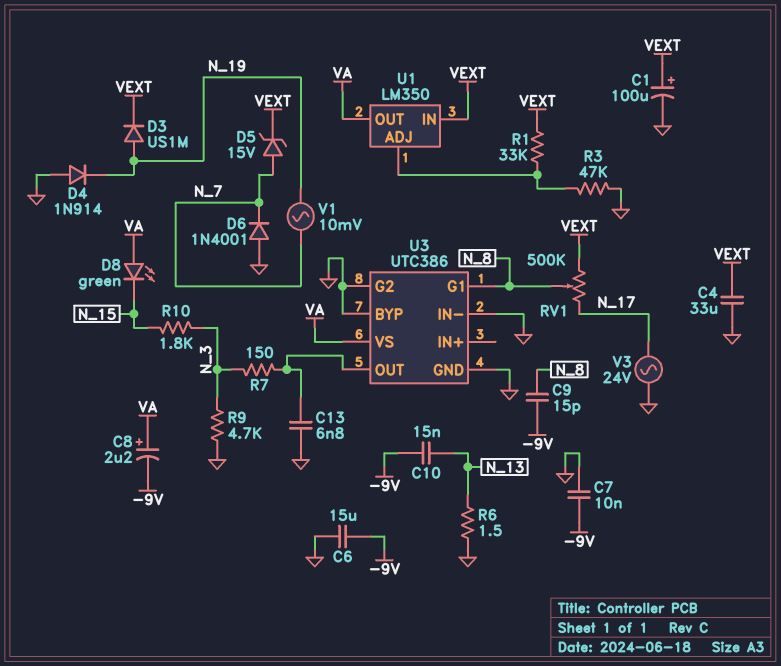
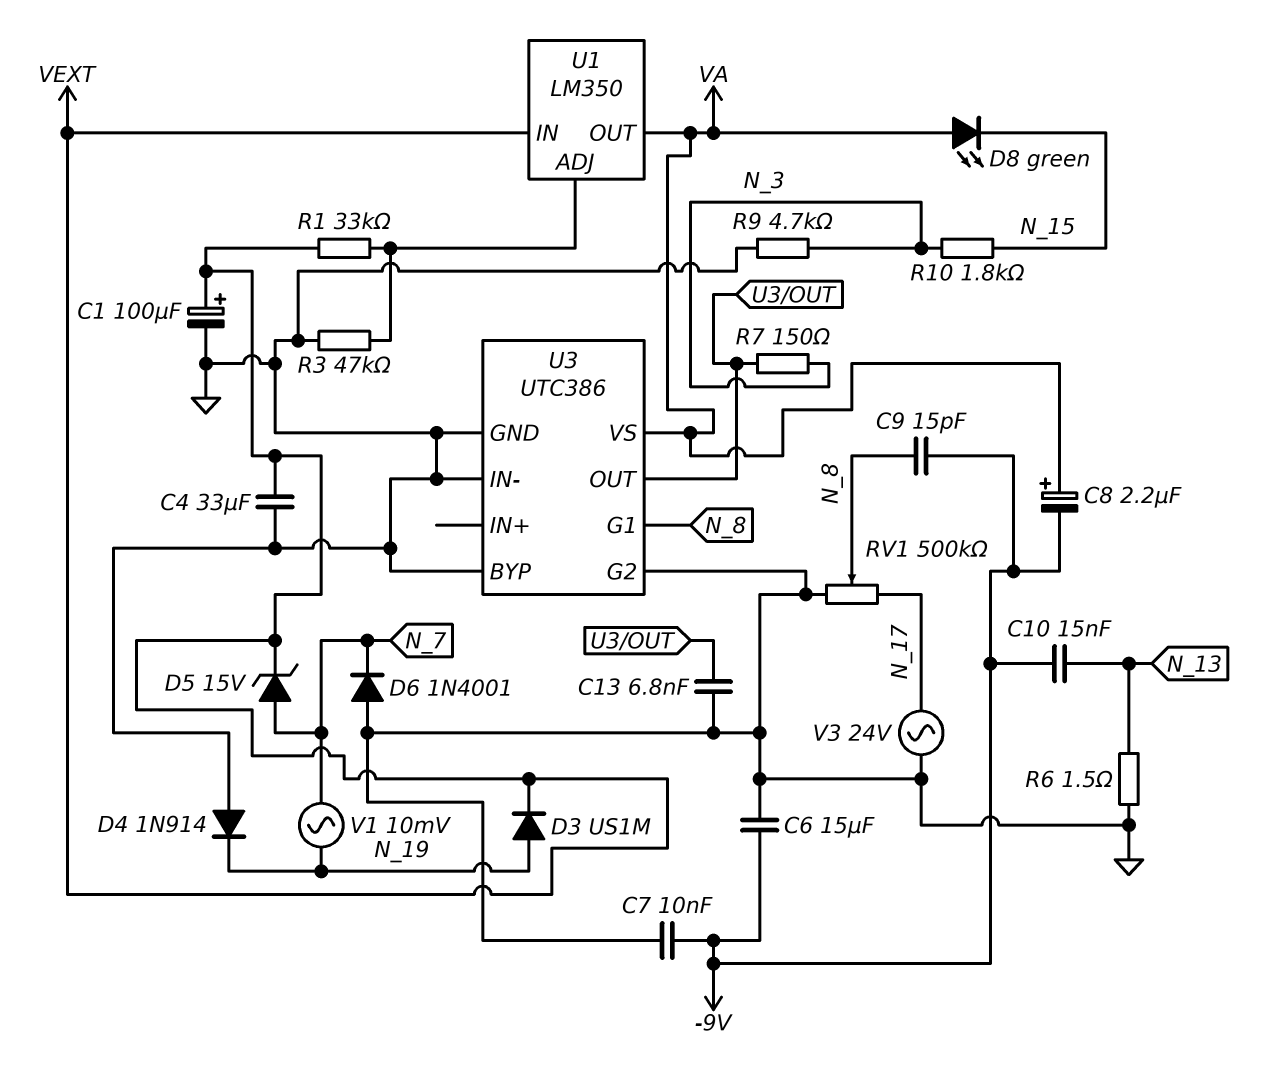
RV1: 500k (N_17, VEXT, wiper N_8) -> 500k (GND, N_17, wiper N_8)

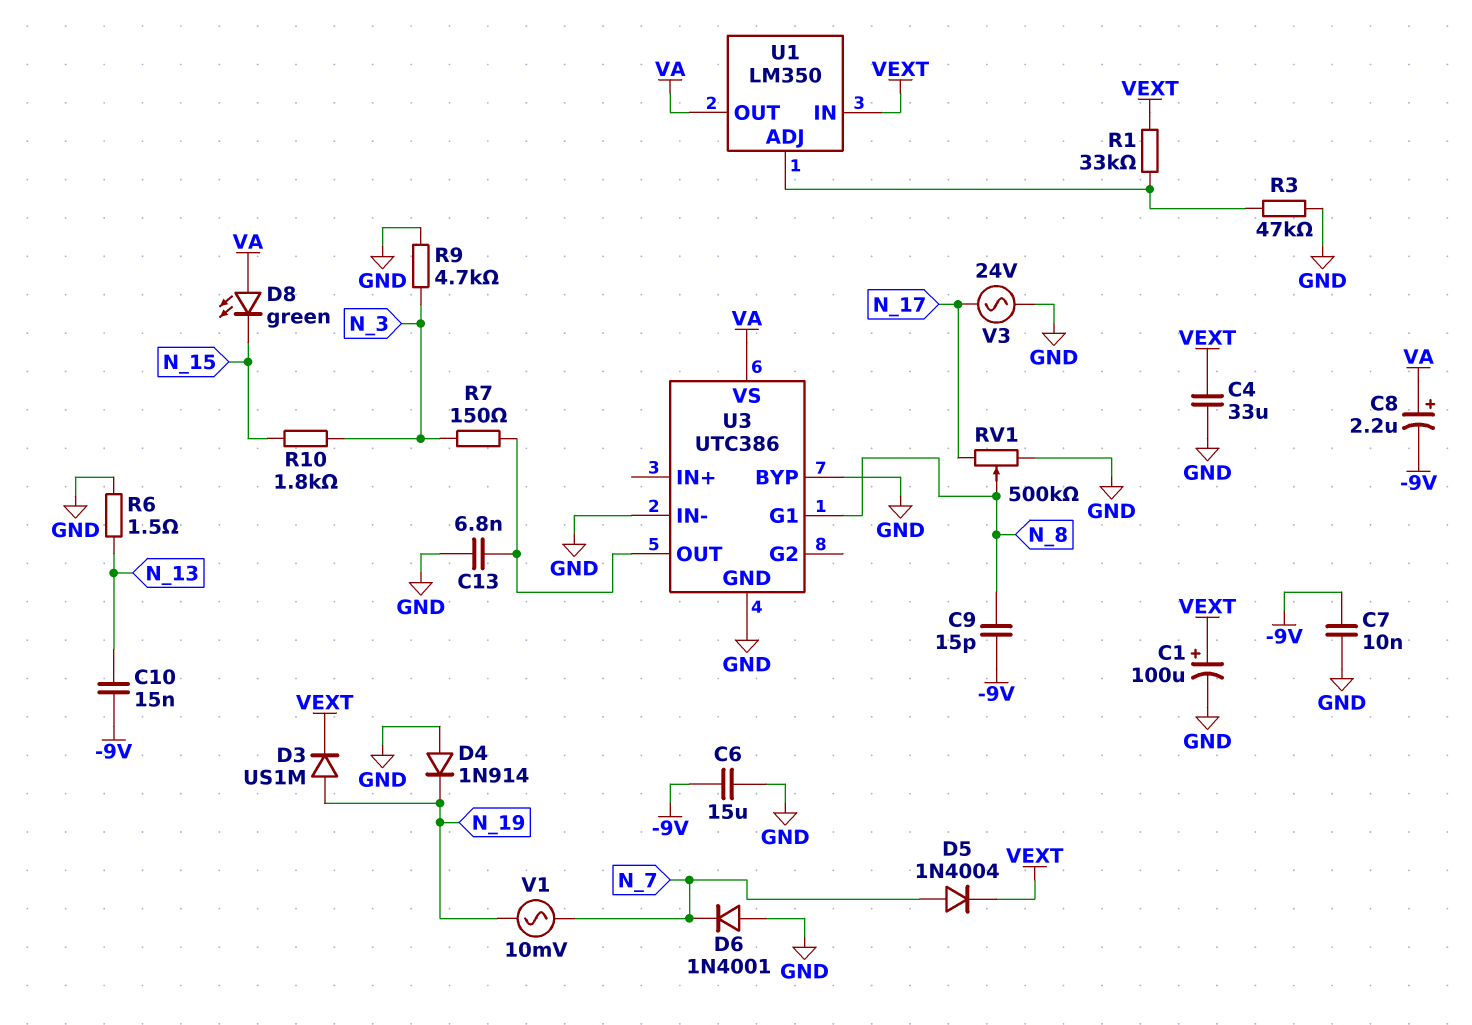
D5: zener 15V (A N_7, K VEXT) -> diode 1N4004 (A N_7, K VEXT)
U3 pin G2: GND -> none

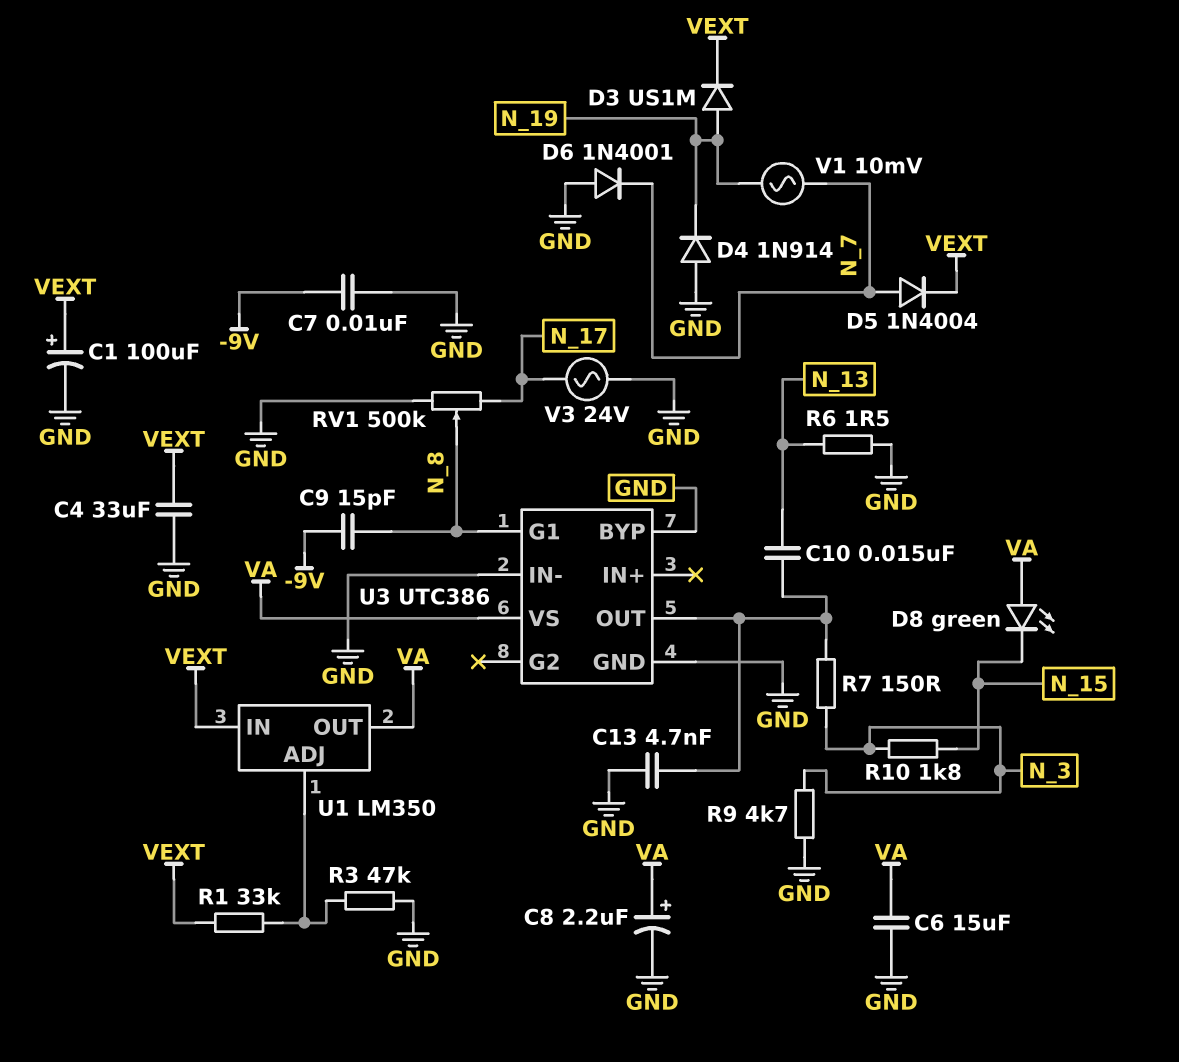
C6: 15uF (-9V, GND) -> 15uF (GND, VA)
C8: 2.2uF (plus VA, minus -9V) -> 2.2uF (plus VA, minus GND)
C10: 15nF (-9V, N_13) -> 15nF (N_13, U3/OUT)
C13: 6.8nF (GND, U3/OUT) -> 4.7nF (GND, U3/OUT)

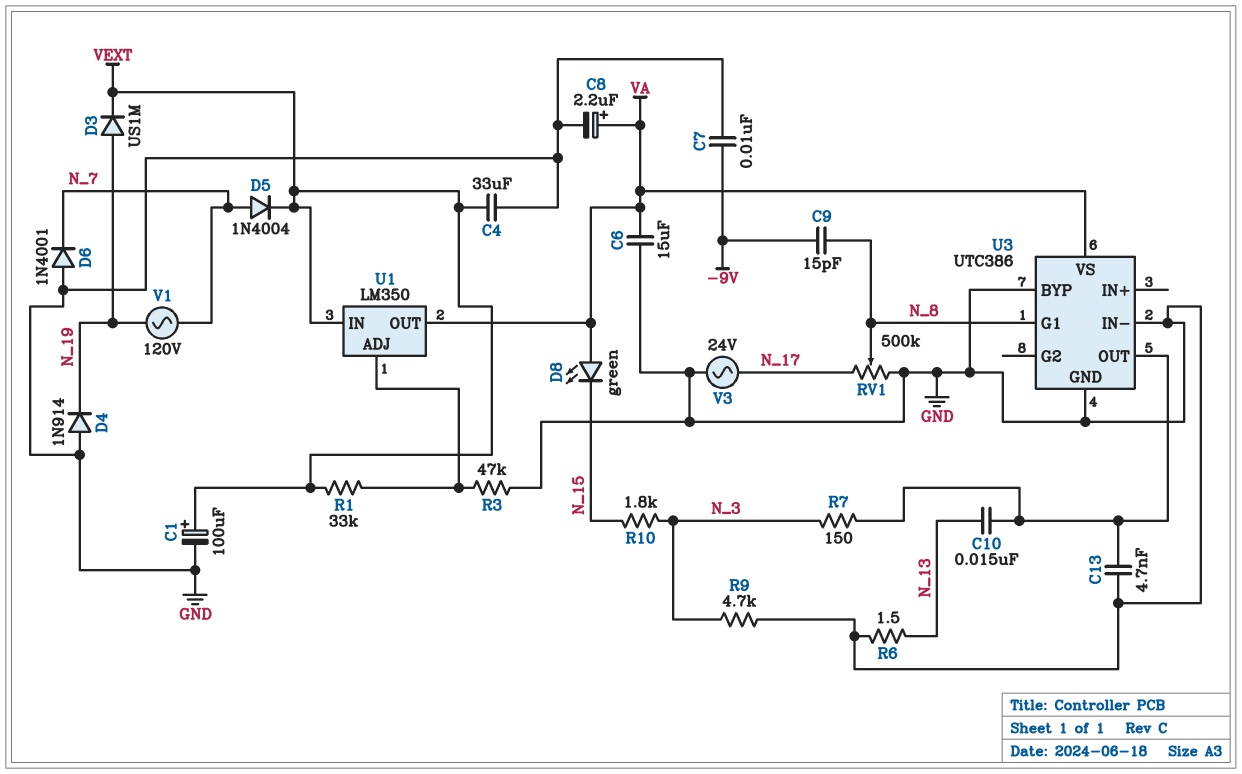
V1: AC 10mV (N_7, N_19) -> AC 120V (N_7, N_19)

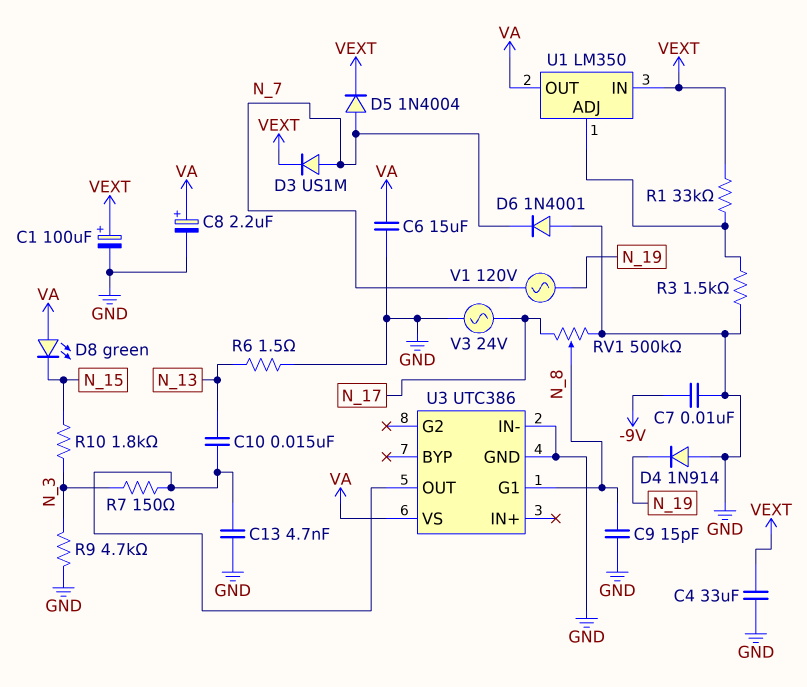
C9: 15pF (-9V, N_8) -> 15pF (GND, N_8)
D3: diode US1M (A N_19, K VEXT) -> diode US1M (A N_7, K VEXT)
R3: 47k (GND, U1/ADJ) -> 1.5k (GND, U1/ADJ)
U3 pin BYP: GND -> none

